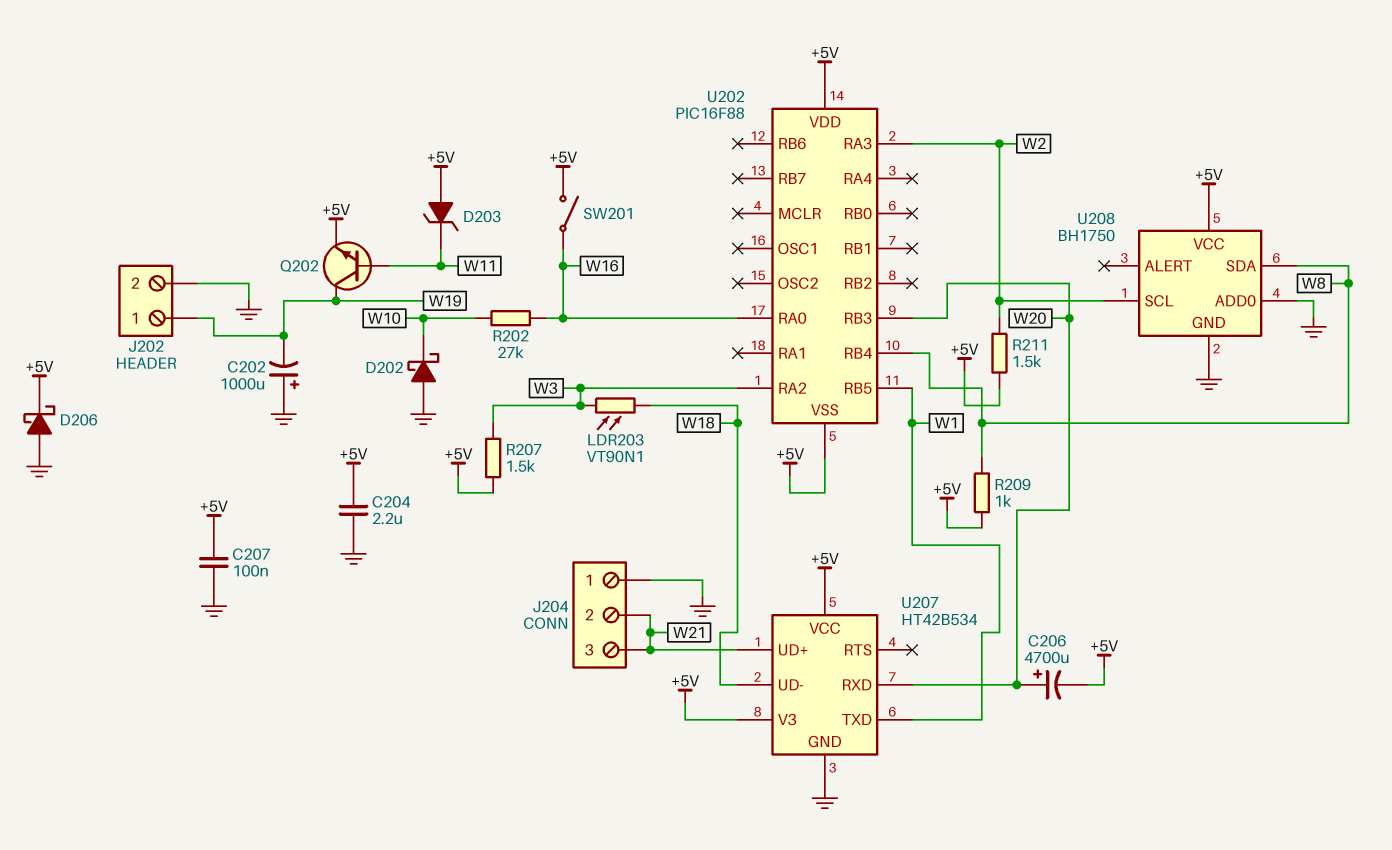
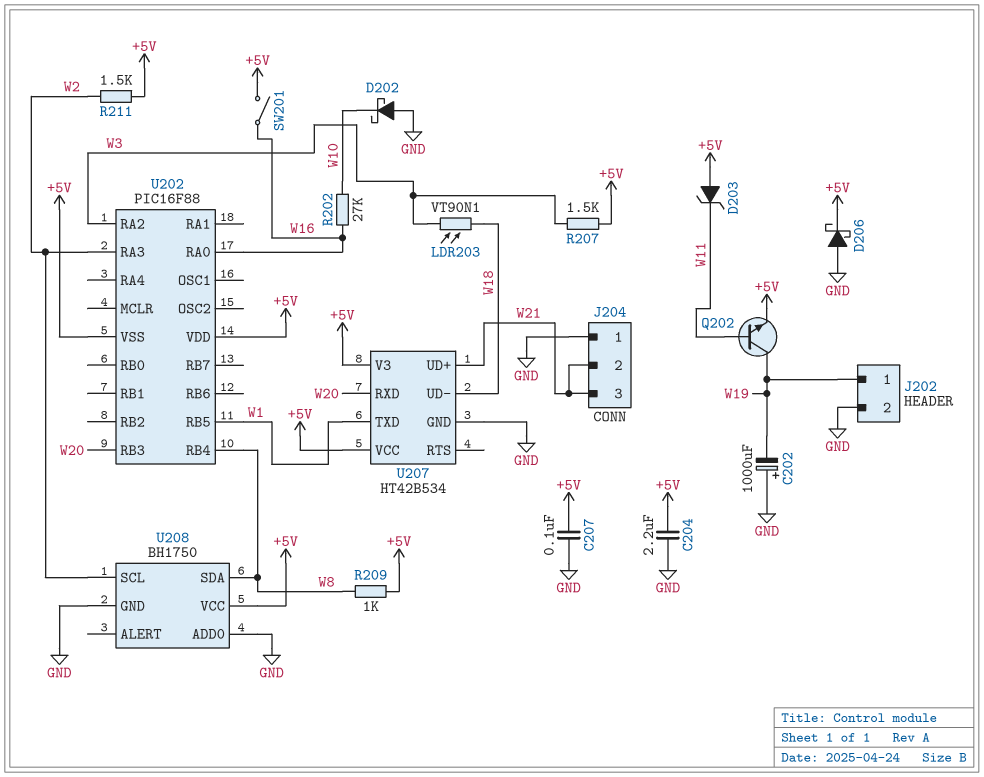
C206: 4700uF (plus W20, minus +5V) -> none

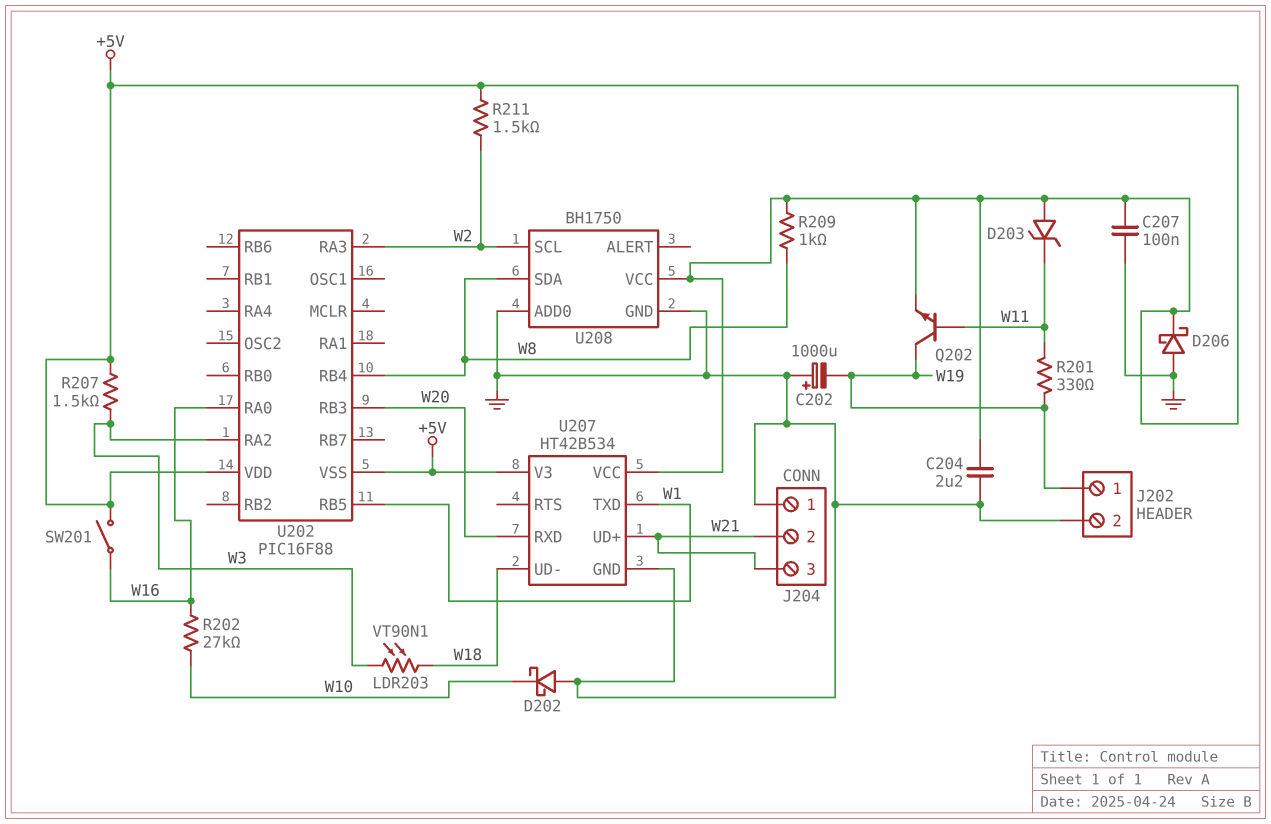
R201: none -> 330 (W11, W19)

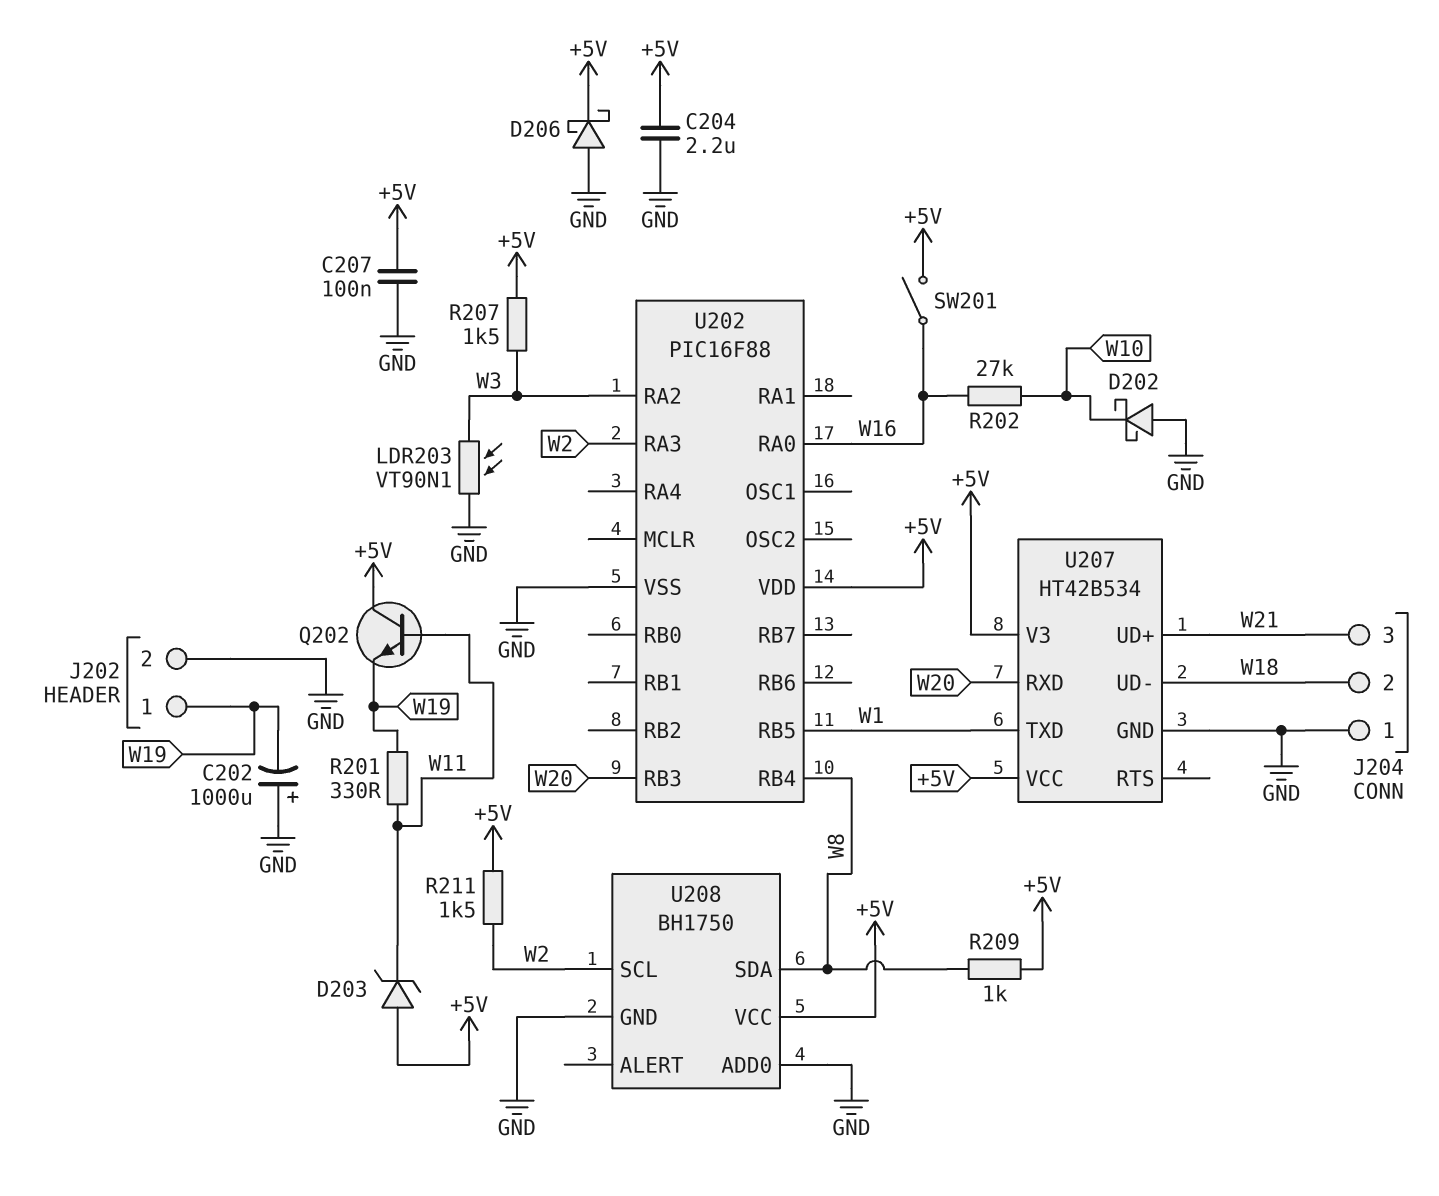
J204 pin 2: W21 -> W18
LDR203: VT90N1 (W3, W18) -> VT90N1 (GND, W3)
Q202: NPN (B W11, C W19, E +5V) -> NPN (B W11, C +5V, E W19)
U202 pin VSS: +5V -> GND

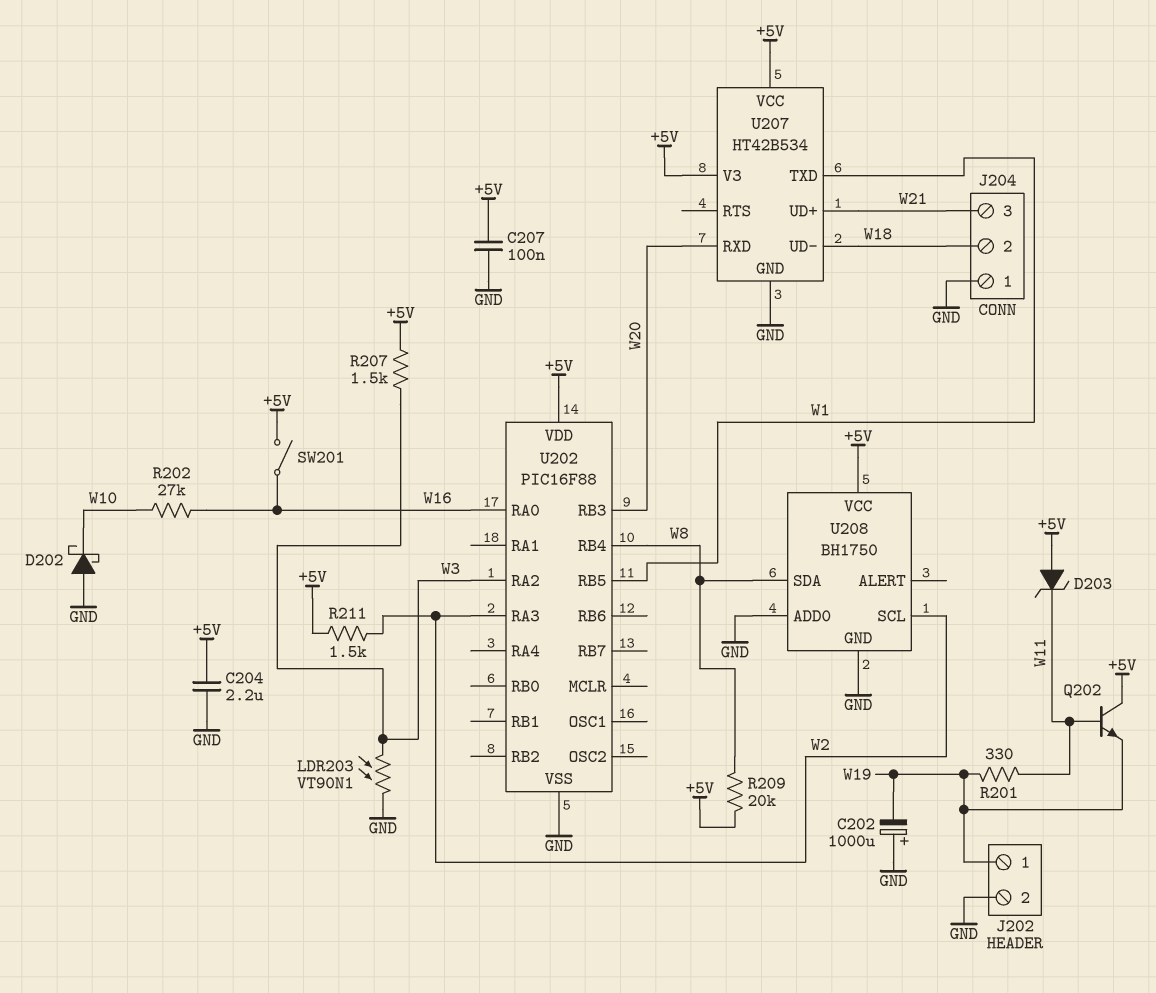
D206: schottky (A GND, K +5V) -> none
R209: 1k (+5V, W8) -> 20k (+5V, W8)

